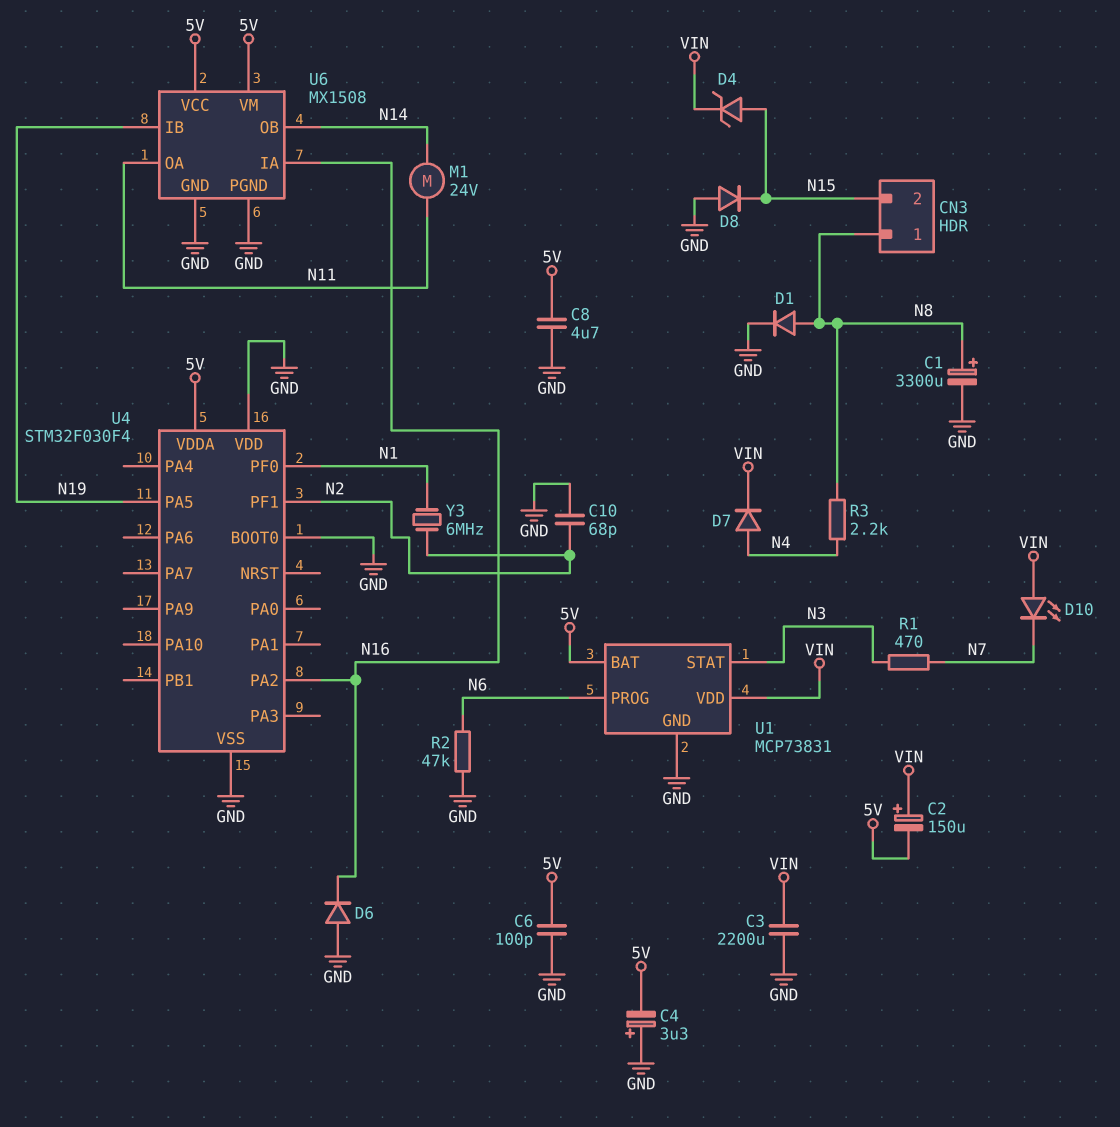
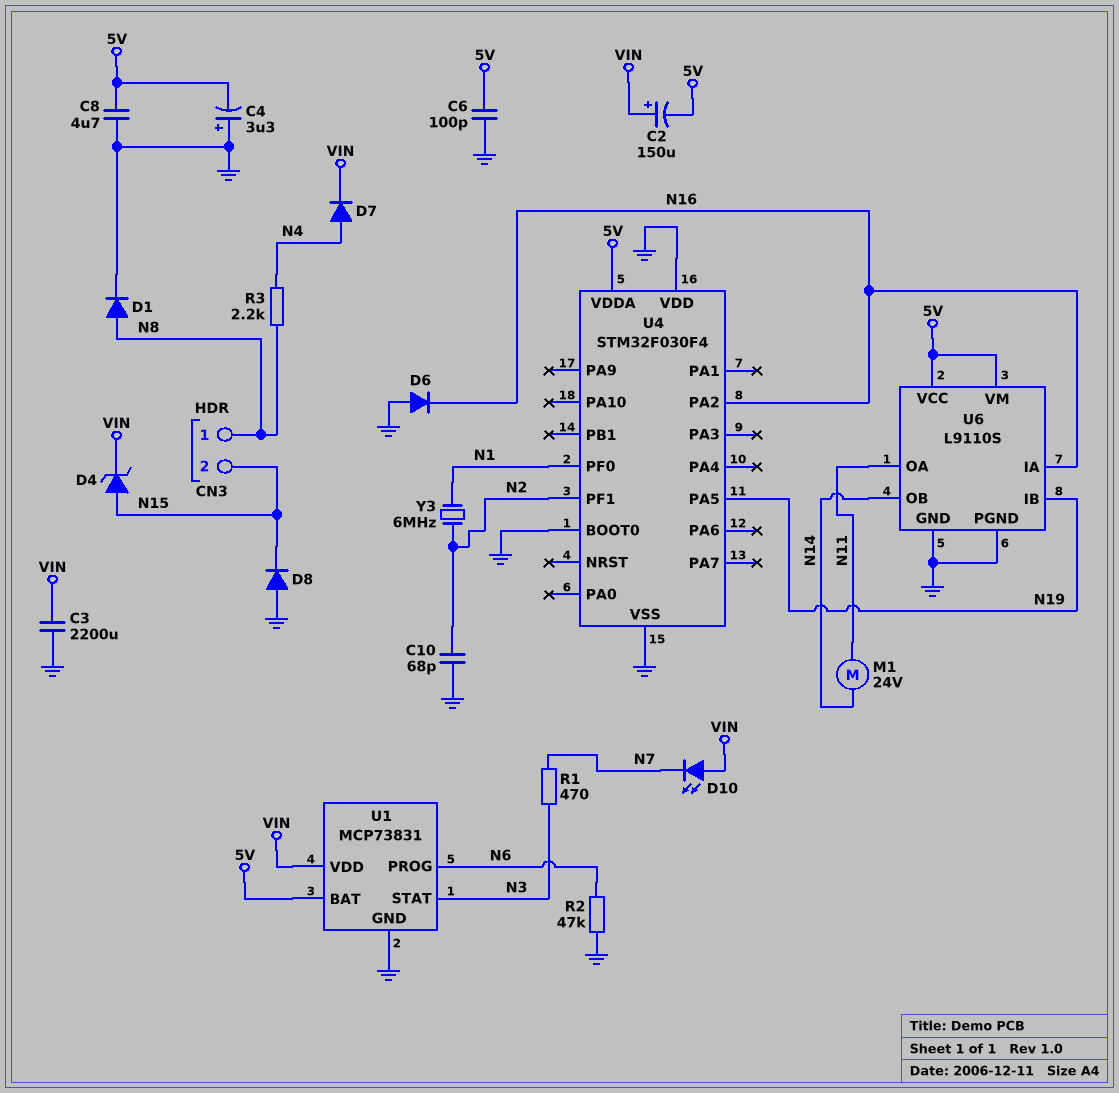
C1: 3300uF (plus N8, minus GND) -> none
U6: MX1508 -> L9110S

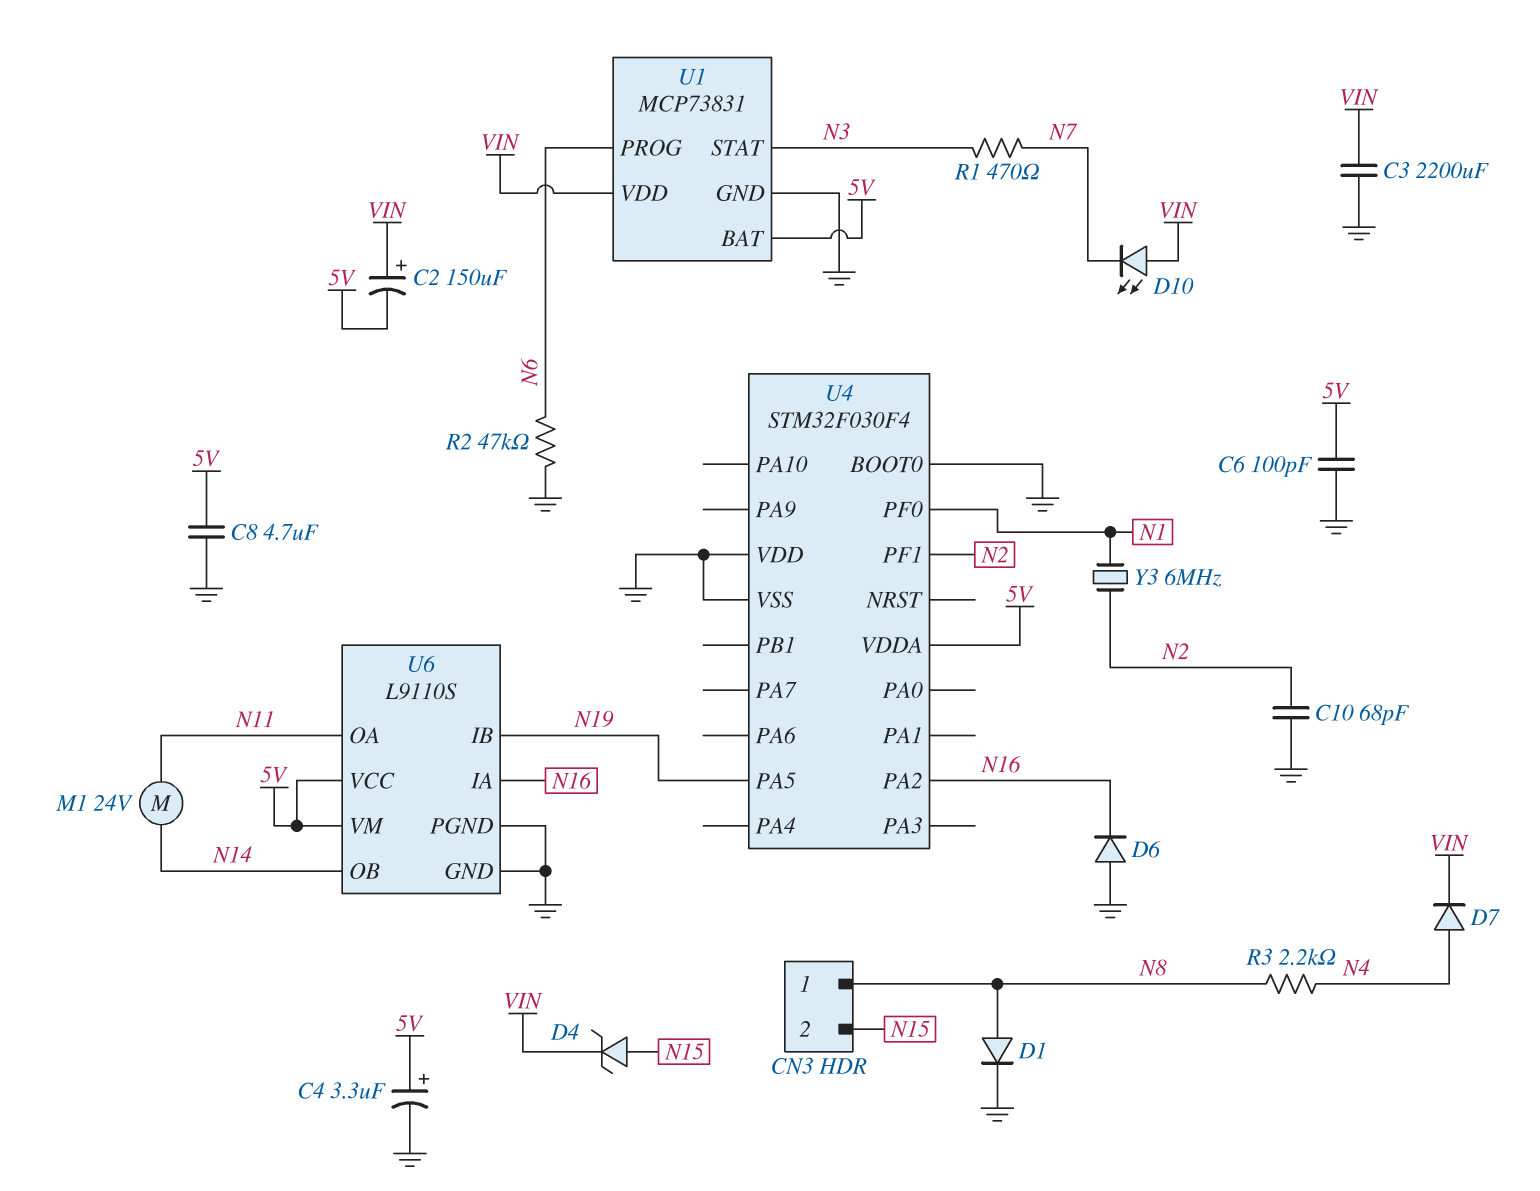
C4: 3.3uF (plus GND, minus 5V) -> 3.3uF (plus 5V, minus GND)
D8: diode (A GND, K N15) -> none

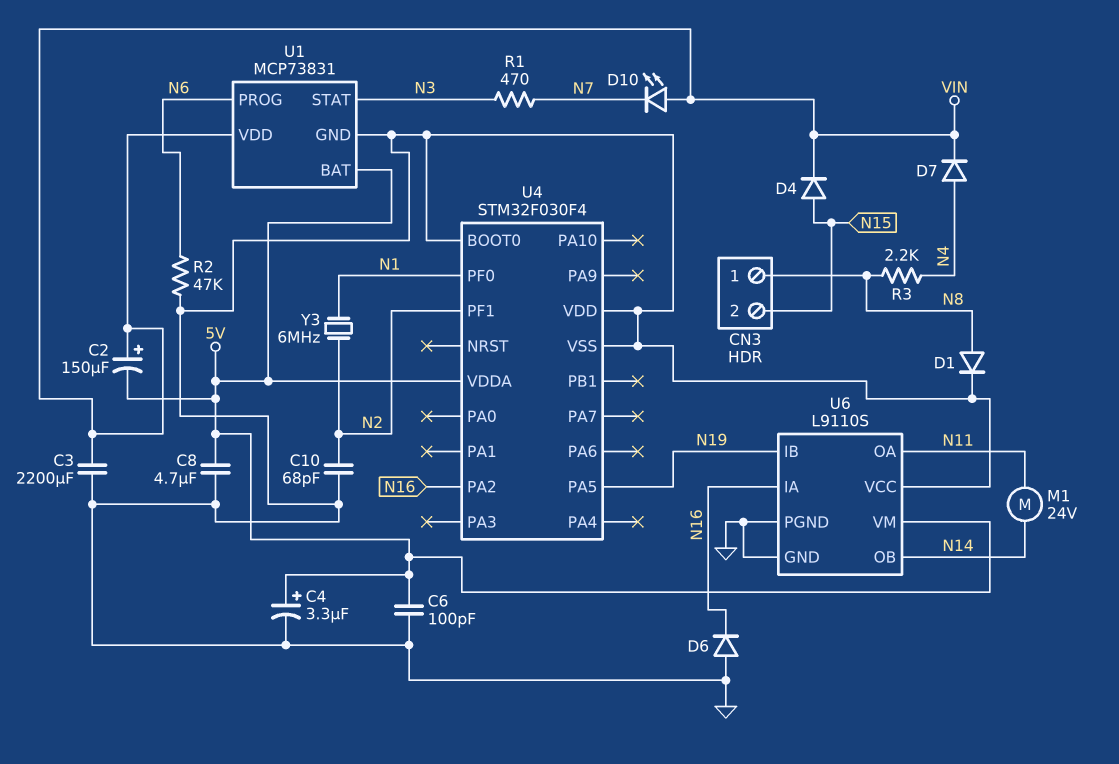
D4: zener (A N15, K VIN) -> diode (A N15, K VIN)
U6 pin VCC: 5V -> GND

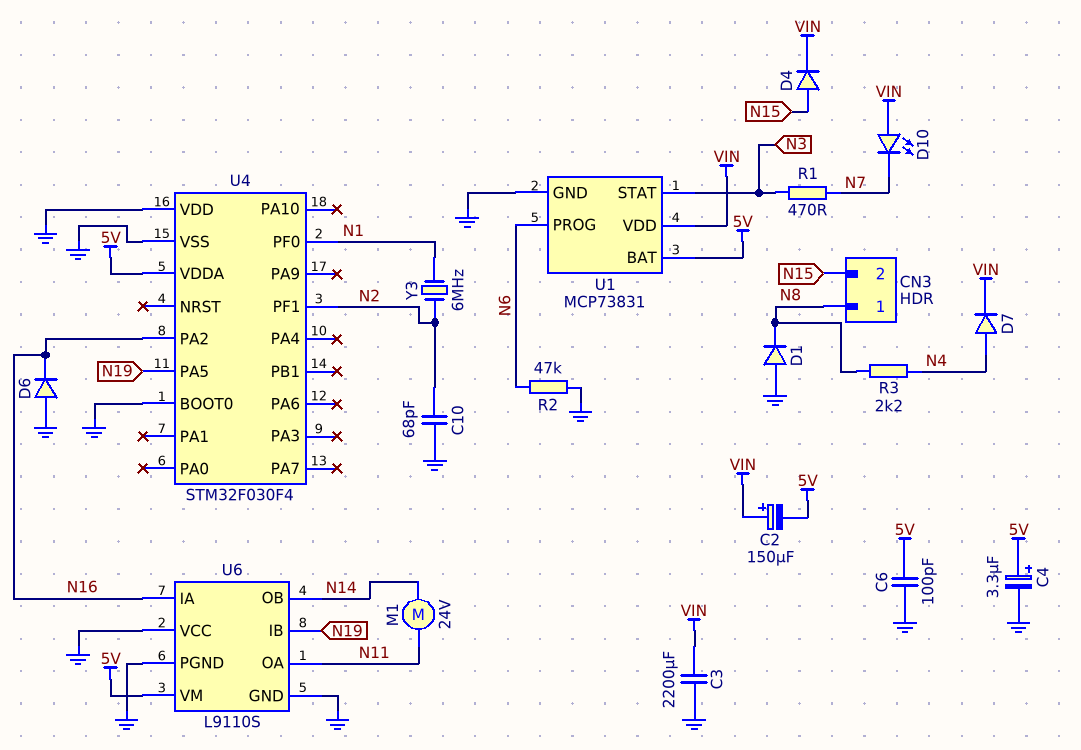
C8: 4.7uF (5V, GND) -> none
D1: diode (A N8, K GND) -> diode (A GND, K N8)

